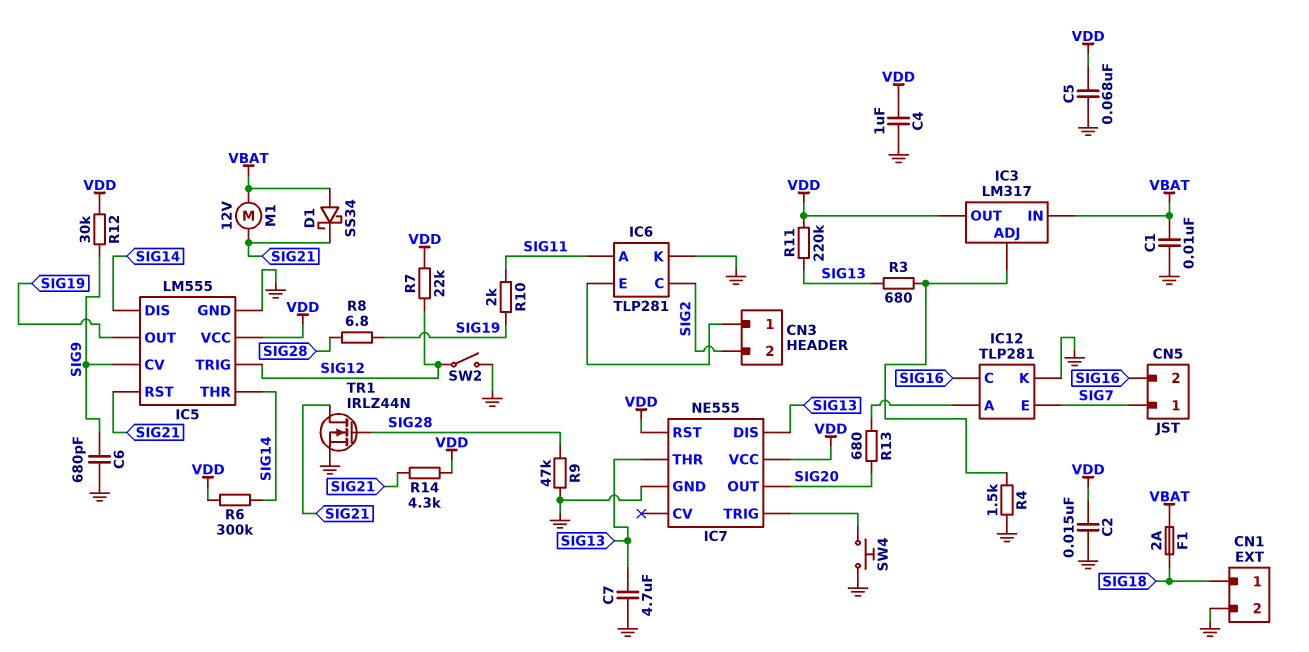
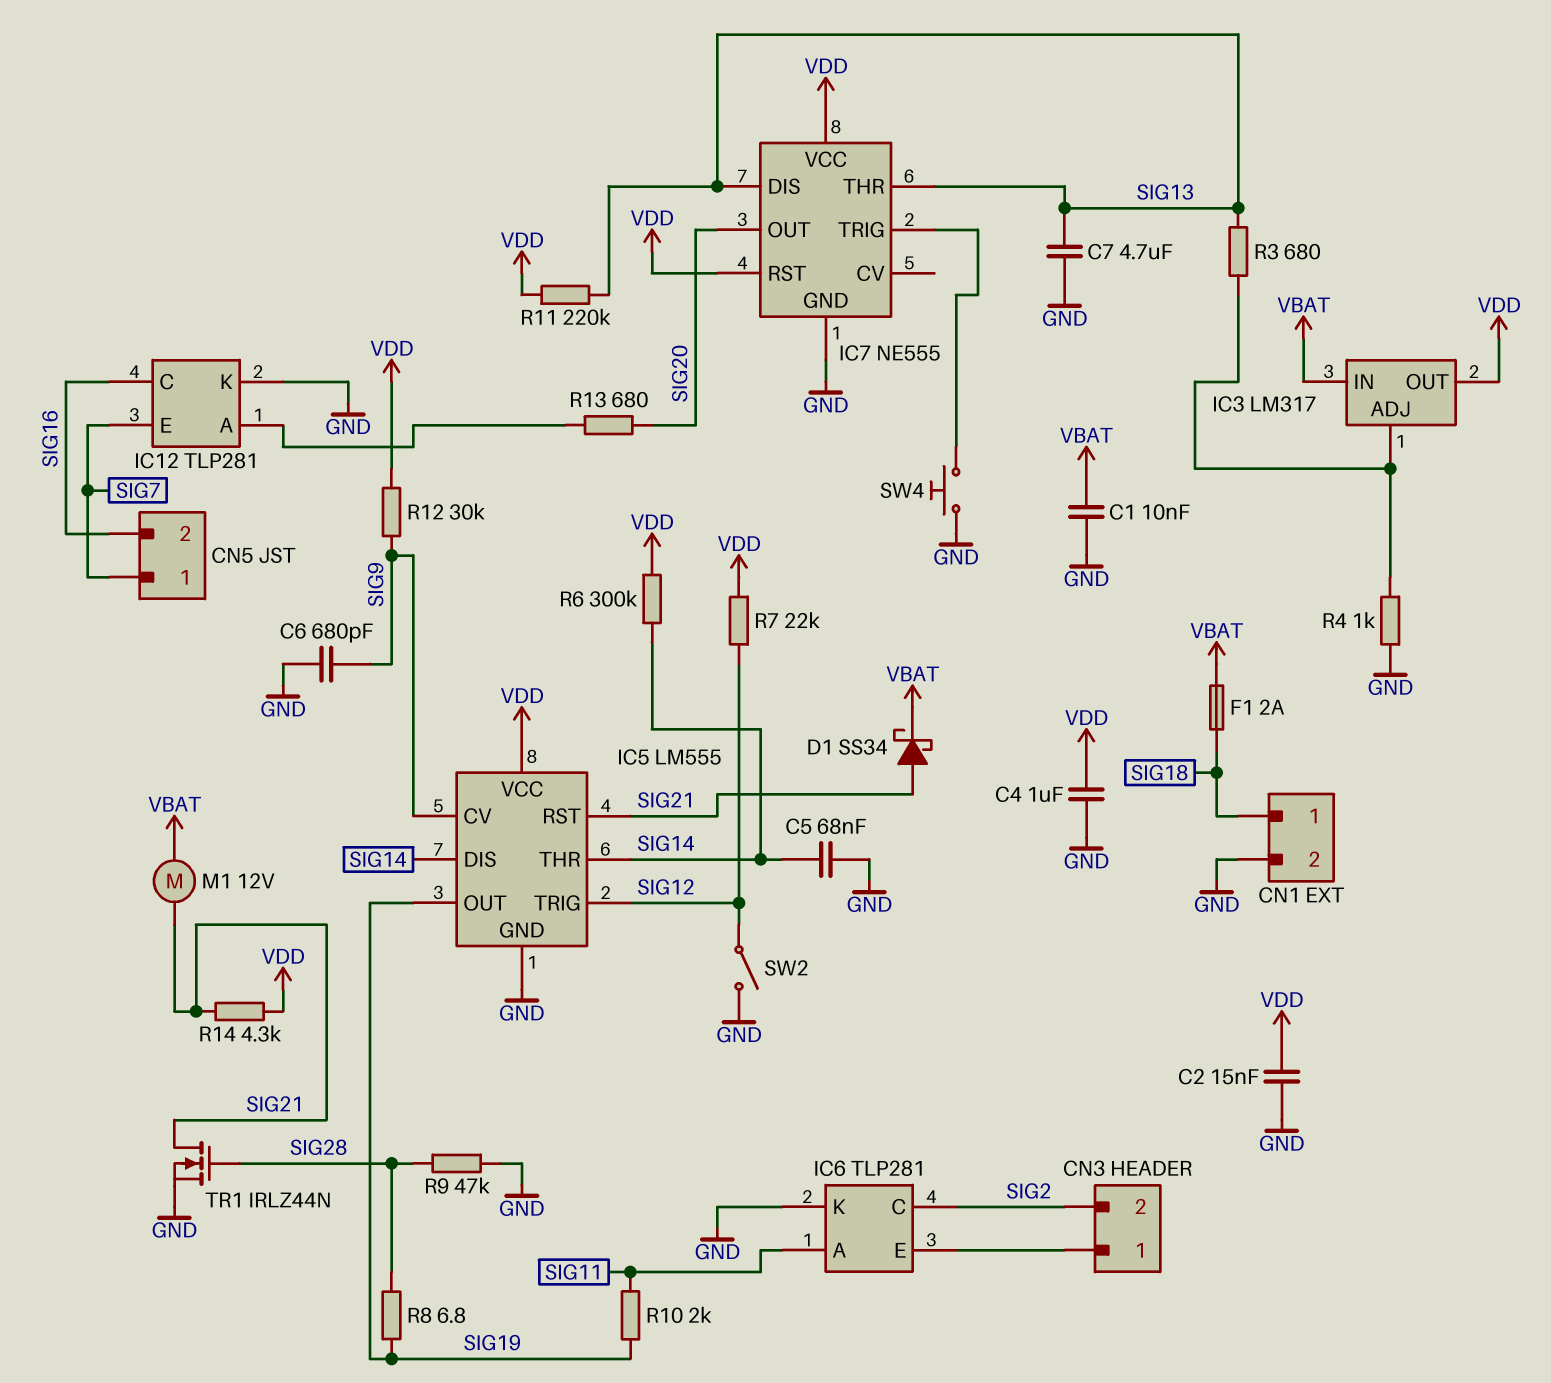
C5: 68nF (GND, VDD) -> 68nF (GND, SIG14)
D1: schottky SS34 (A VBAT, K SIG21) -> schottky SS34 (A SIG21, K VBAT)
R4: 1.5k (GND, IC3/ADJ) -> 1k (GND, IC3/ADJ)

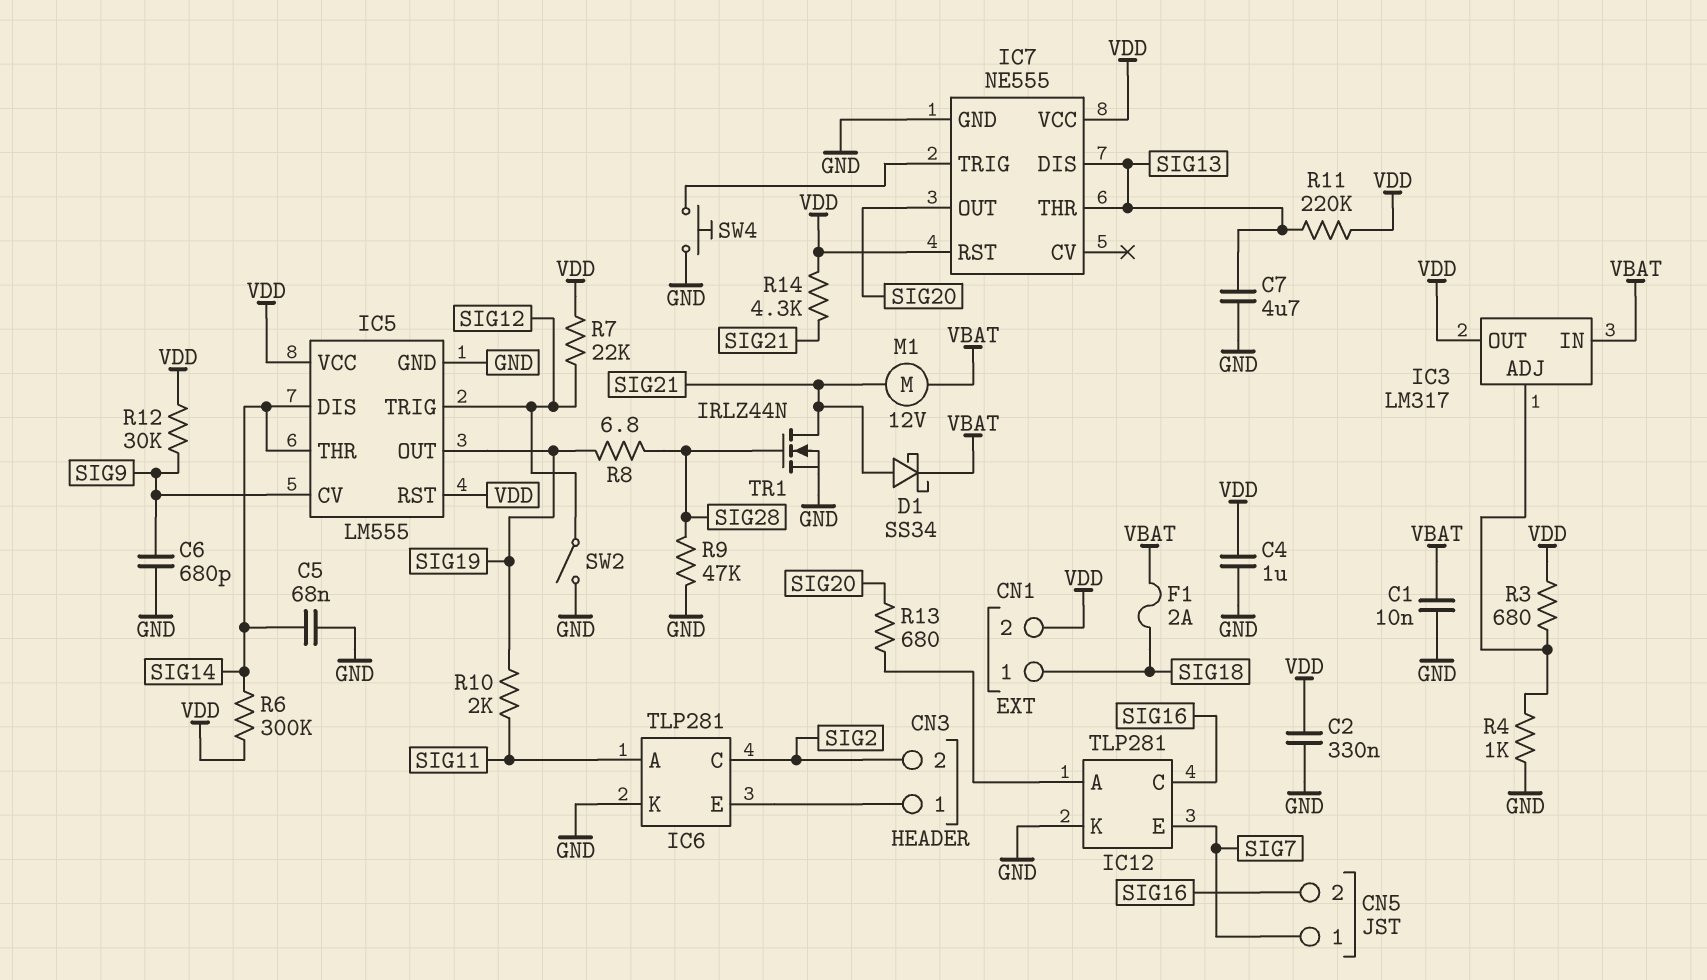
C2: 15nF (GND, VDD) -> 330nF (GND, VDD)
CN1 pin 2: GND -> VDD
IC5 pin RST: SIG21 -> VDD
R3: 680 (IC3/ADJ, SIG13) -> 680 (IC3/ADJ, VDD)

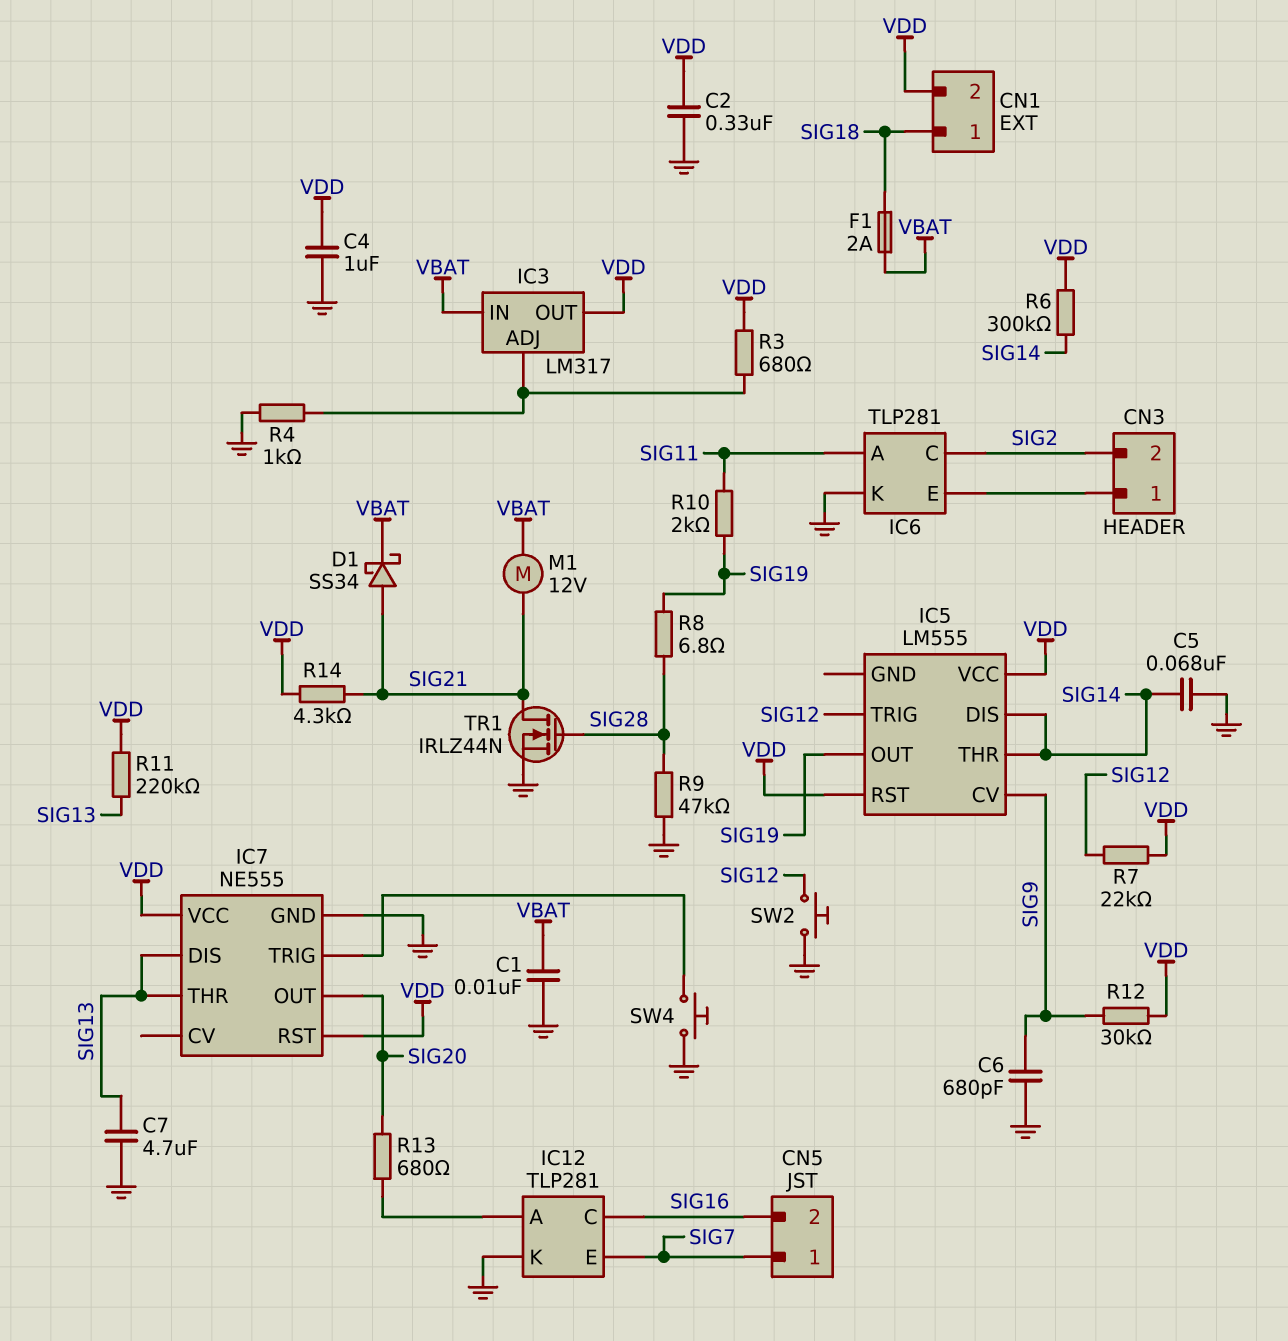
IC5 pin GND: GND -> none
SW2: switch (GND, SIG12) -> button (GND, SIG12)

